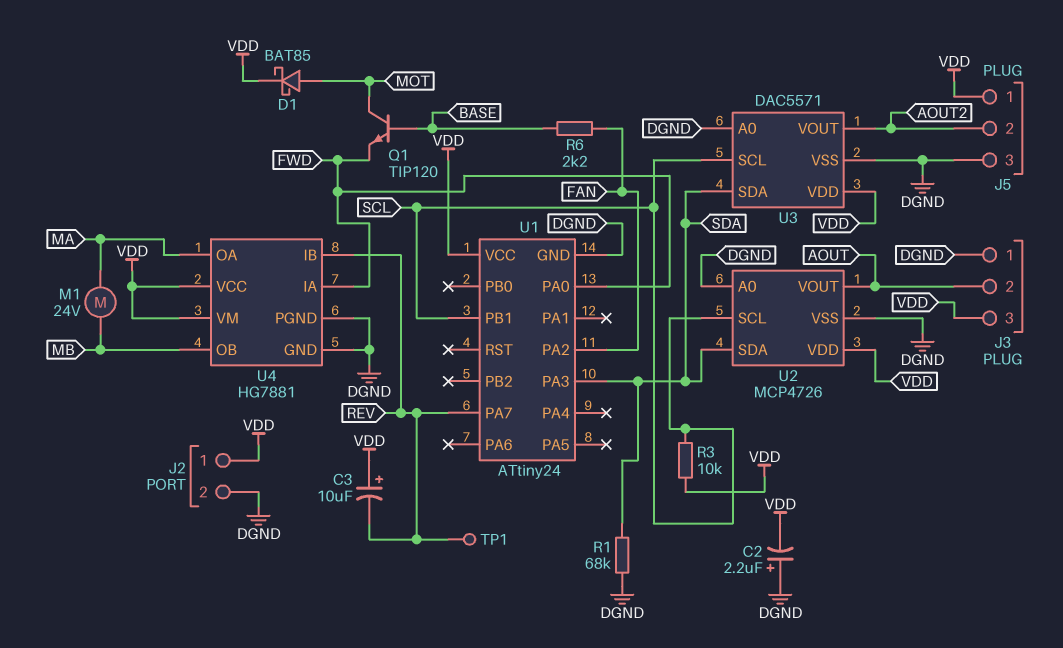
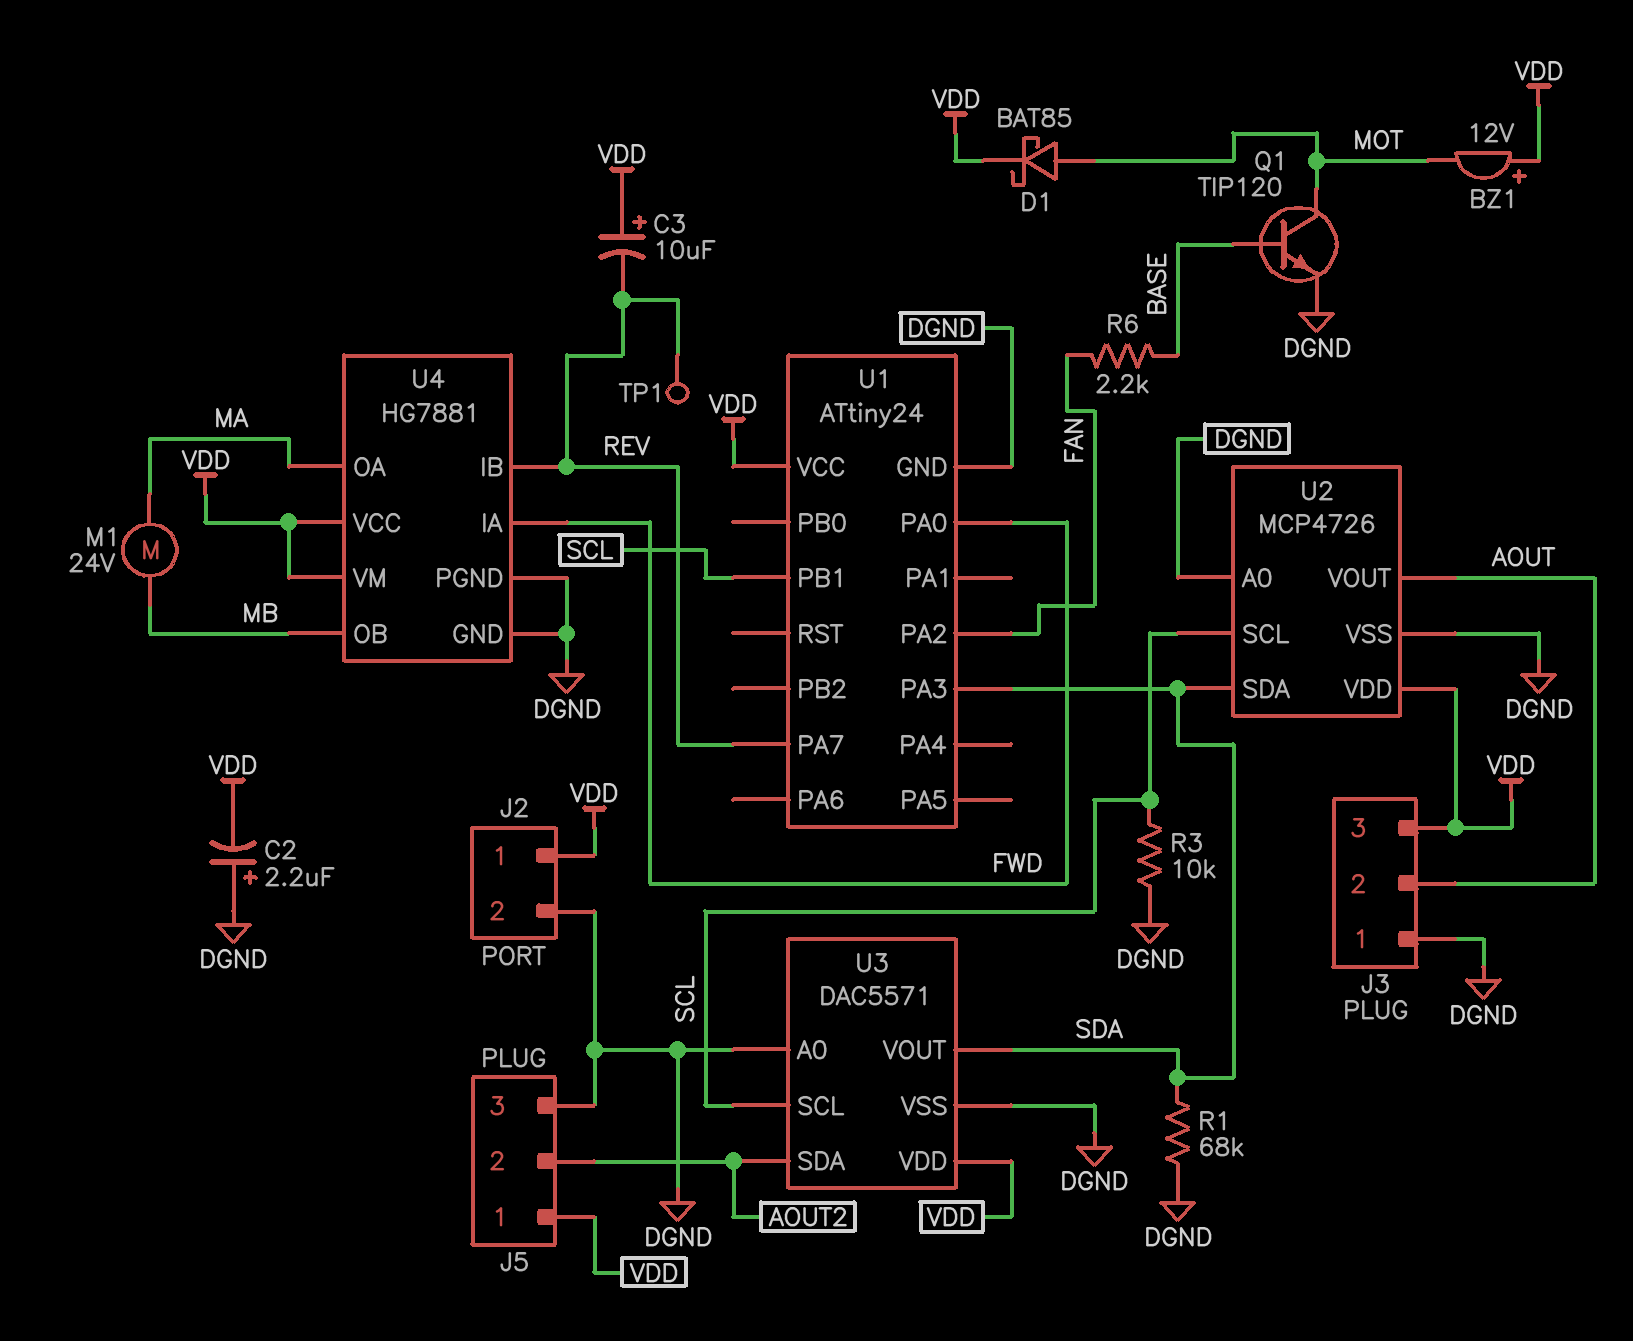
BZ1: none -> buzzer 12V (plus VDD, minus MOT)
Q1: NPN TIP120 (B BASE, C MOT, E FWD) -> NPN TIP120 (B BASE, C MOT, E DGND)
R3: 10k (SCL, VDD) -> 10k (DGND, SCL)
U3 pin SDA: SDA -> AOUT2
U3 pin VOUT: AOUT2 -> SDA

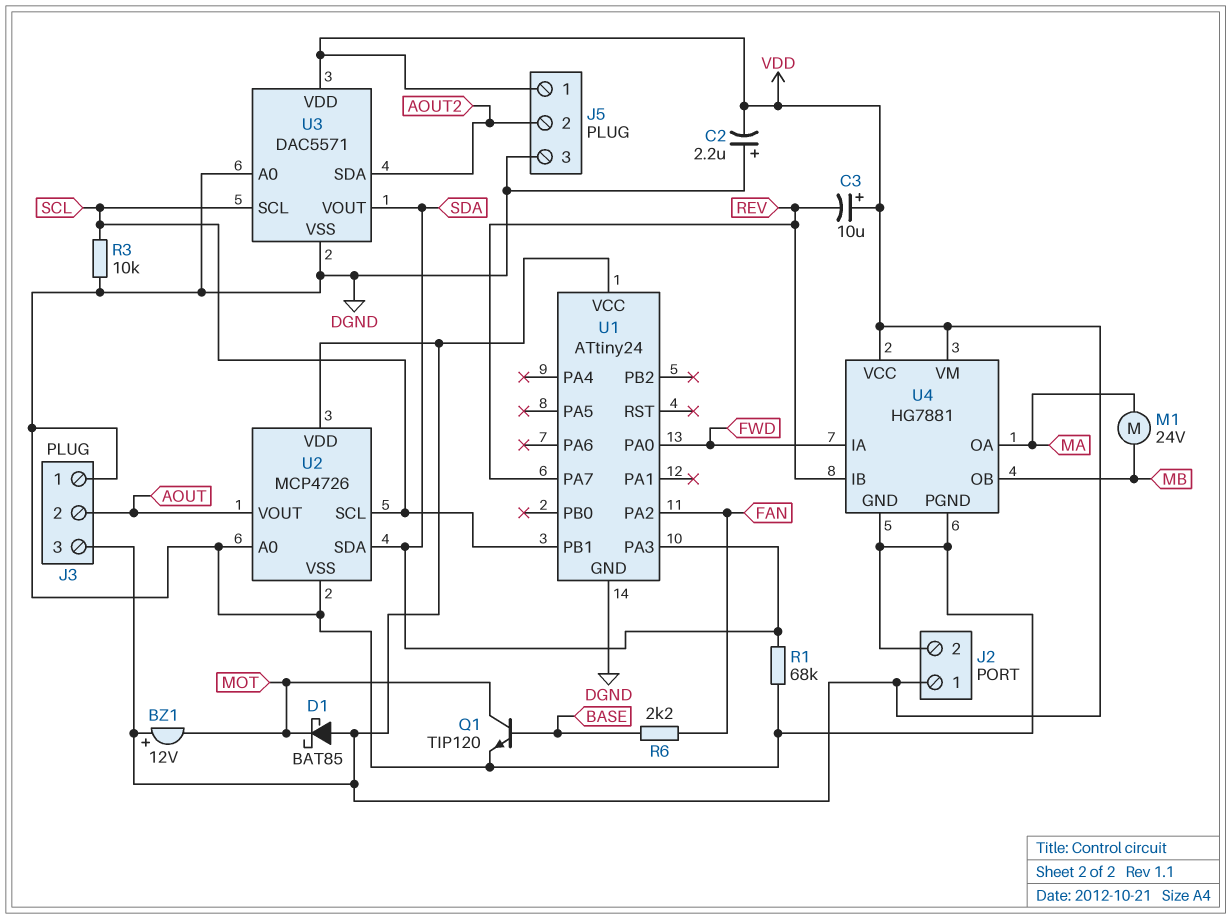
D1: schottky BAT85 (A MOT, K VDD) -> schottky BAT85 (A VDD, K MOT)
TP1: test point (REV) -> none

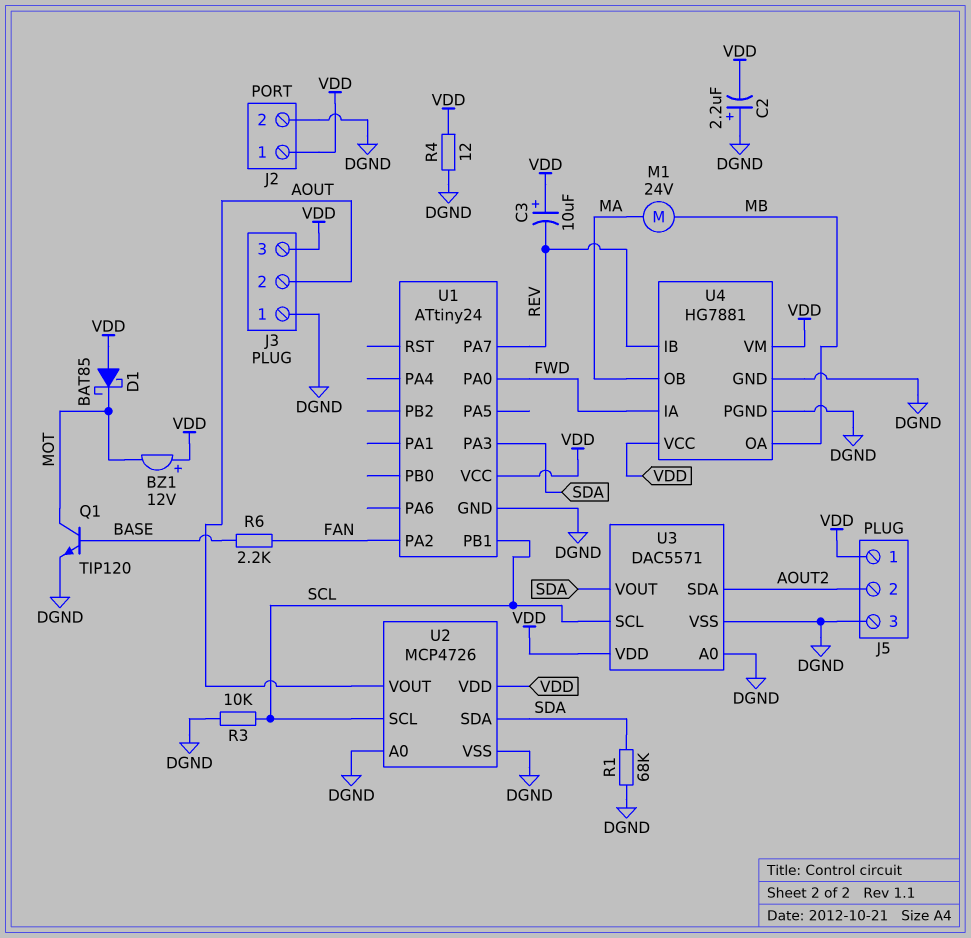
R4: none -> 12 (DGND, VDD)
U4 pin OA: MA -> MB
U4 pin OB: MB -> MA

